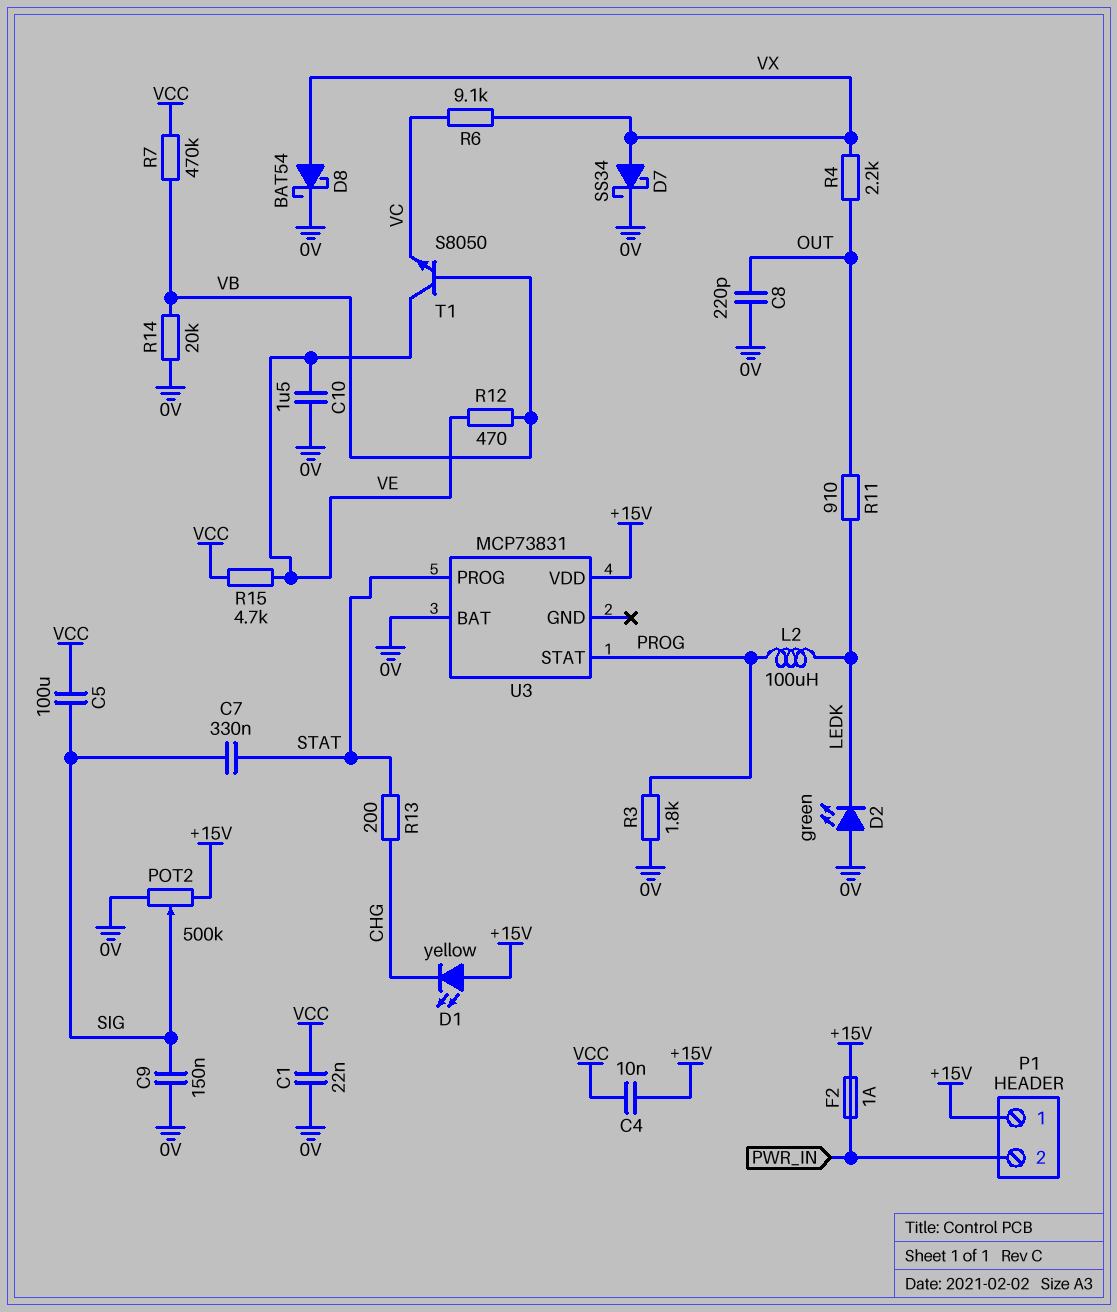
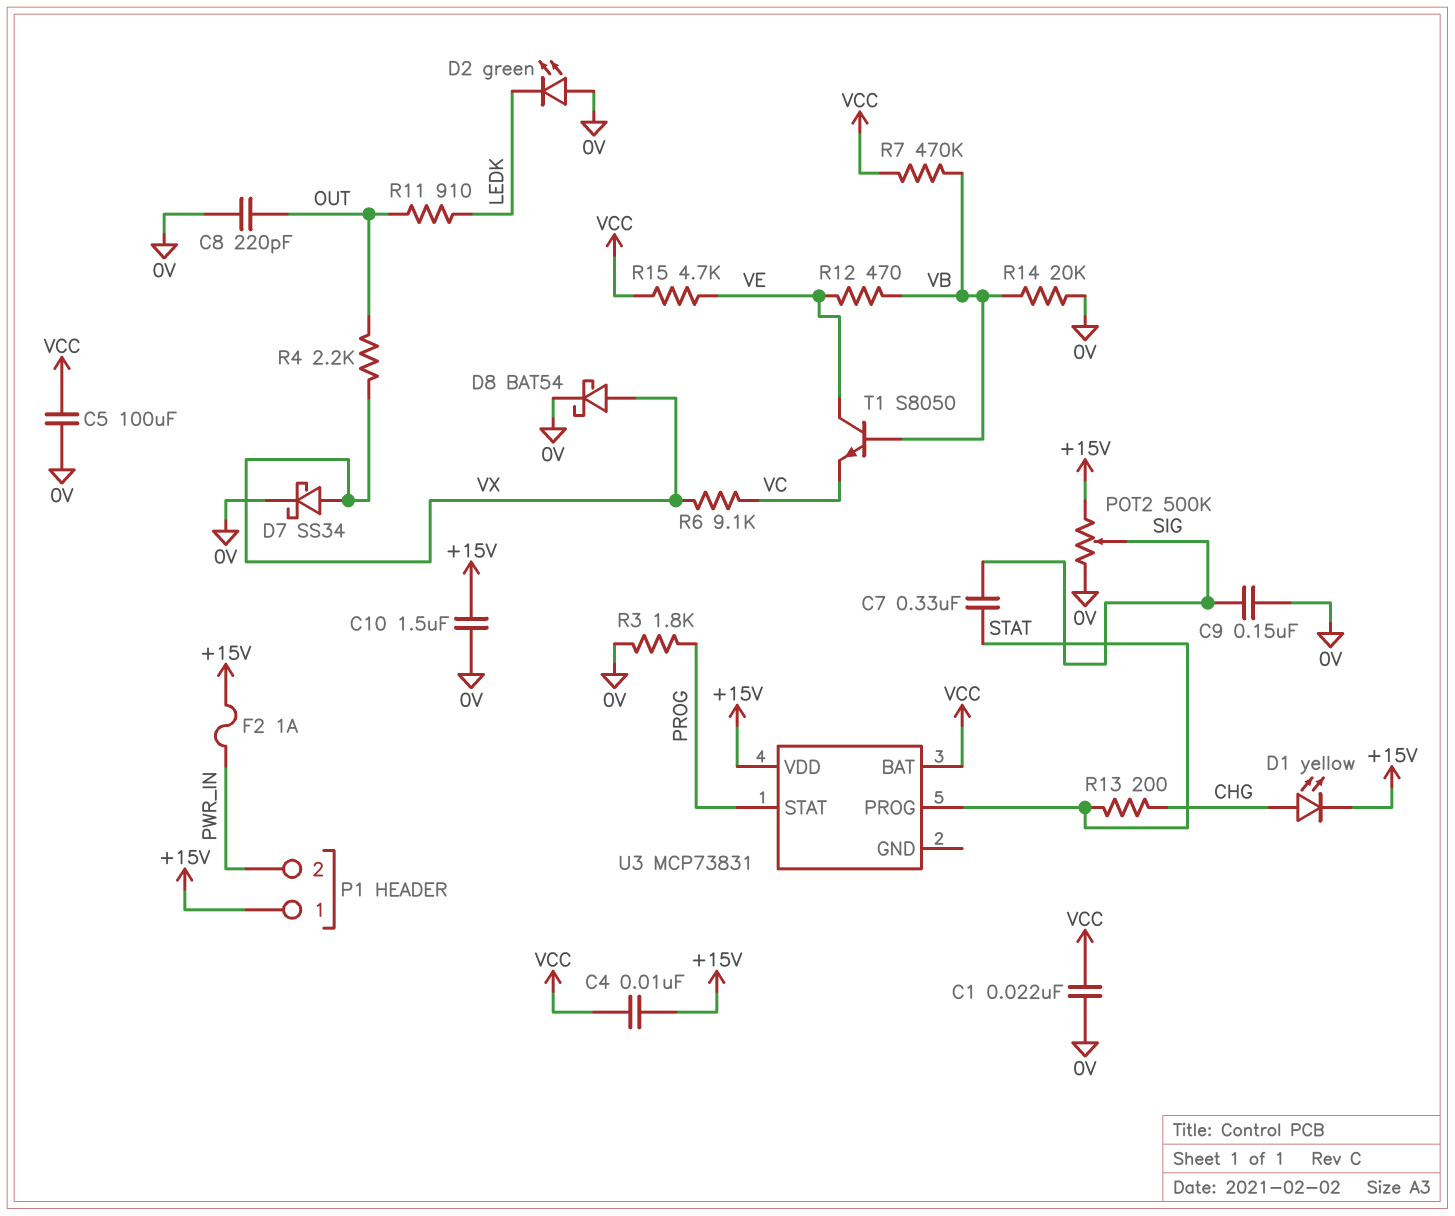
C5: 100uF (SIG, VCC) -> 100uF (0V, VCC)
C10: 1.5uF (0V, VE) -> 1.5uF (+15V, 0V)
D1: LED yellow (A +15V, K CHG) -> LED yellow (A CHG, K +15V)
L2: 100uH (LEDK, PROG) -> none
U3 pin BAT: 0V -> VCC

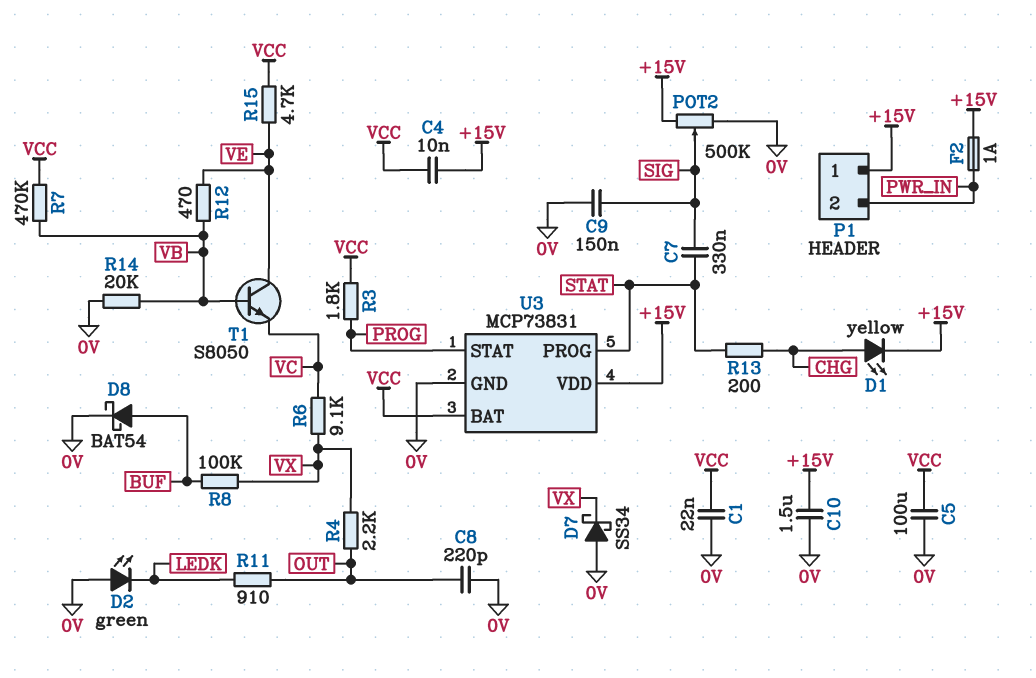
D7: schottky SS34 (A VX, K 0V) -> schottky SS34 (A 0V, K VX)
D8: schottky BAT54 (A VX, K 0V) -> schottky BAT54 (A BUF, K 0V)
R3: 1.8k (0V, PROG) -> 1.8k (PROG, VCC)
R8: none -> 100k (BUF, VX)
U3 pin GND: none -> 0V

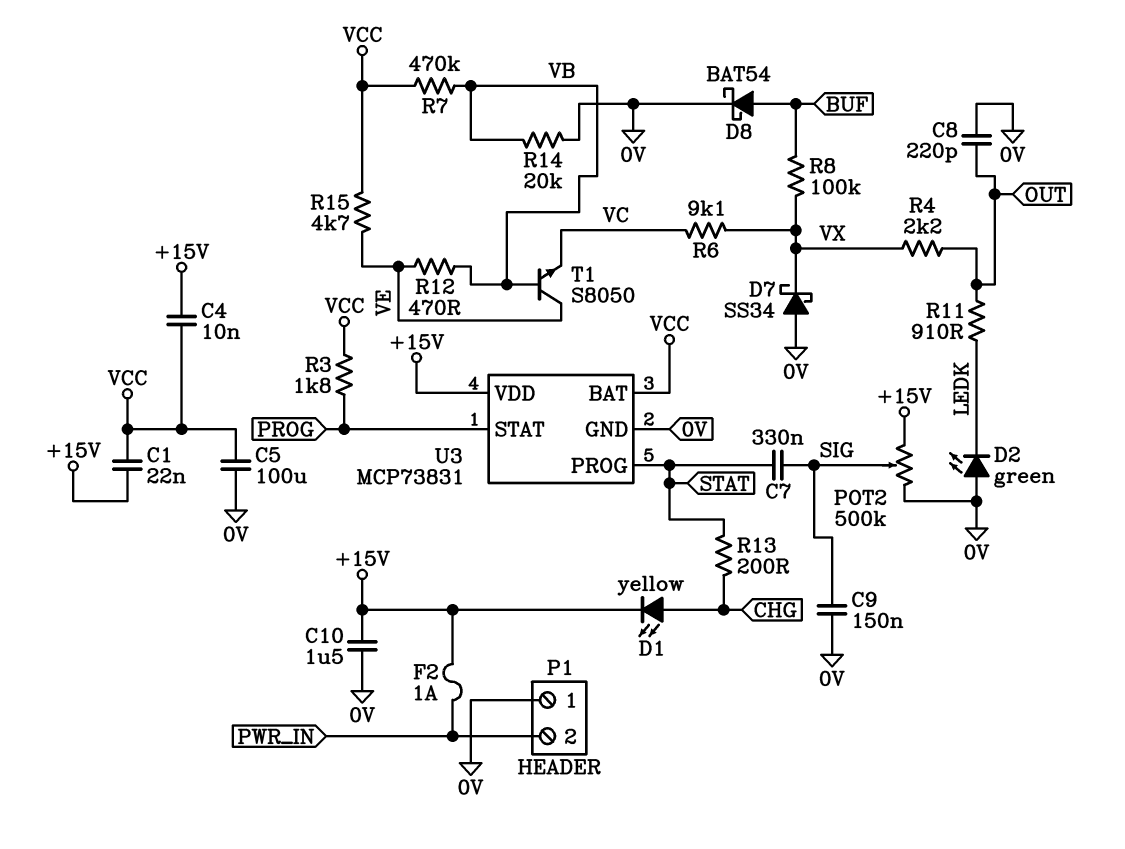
C1: 22nF (0V, VCC) -> 22nF (+15V, VCC)
P1 pin 1: +15V -> 0V

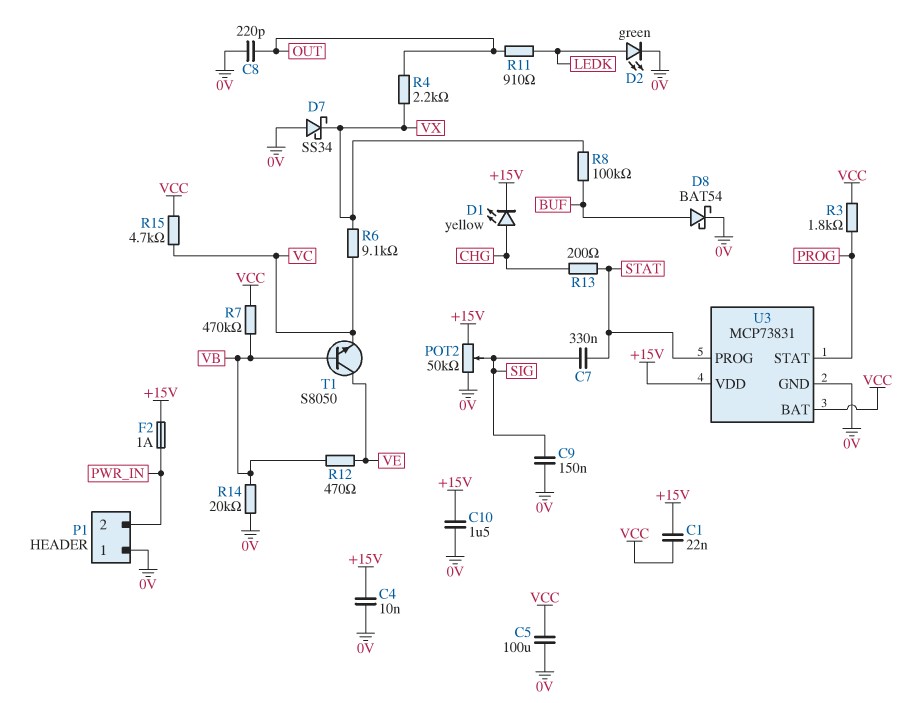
C4: 10nF (+15V, VCC) -> 10nF (+15V, 0V)
D2: LED green (A 0V, K LEDK) -> LED green (A LEDK, K 0V)
POT2: 500k (+15V, 0V, wiper SIG) -> 50k (+15V, 0V, wiper SIG)
R15: 4.7k (VCC, VE) -> 4.7k (VC, VCC)

